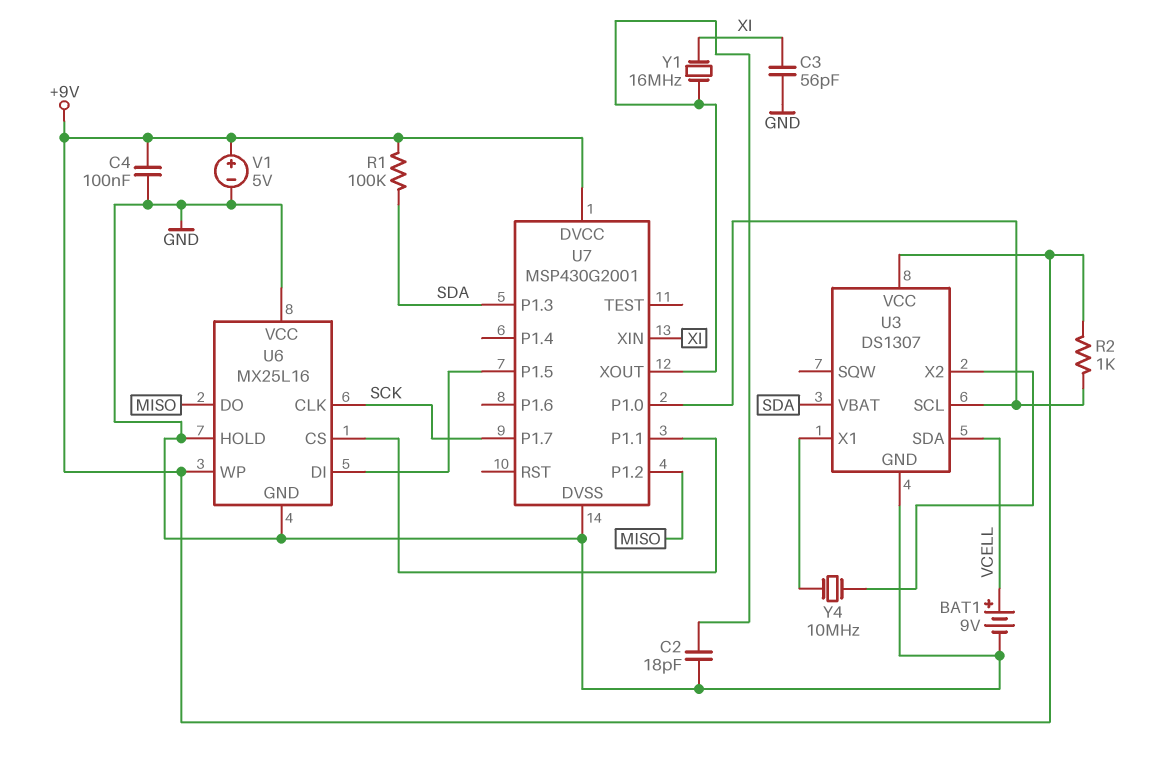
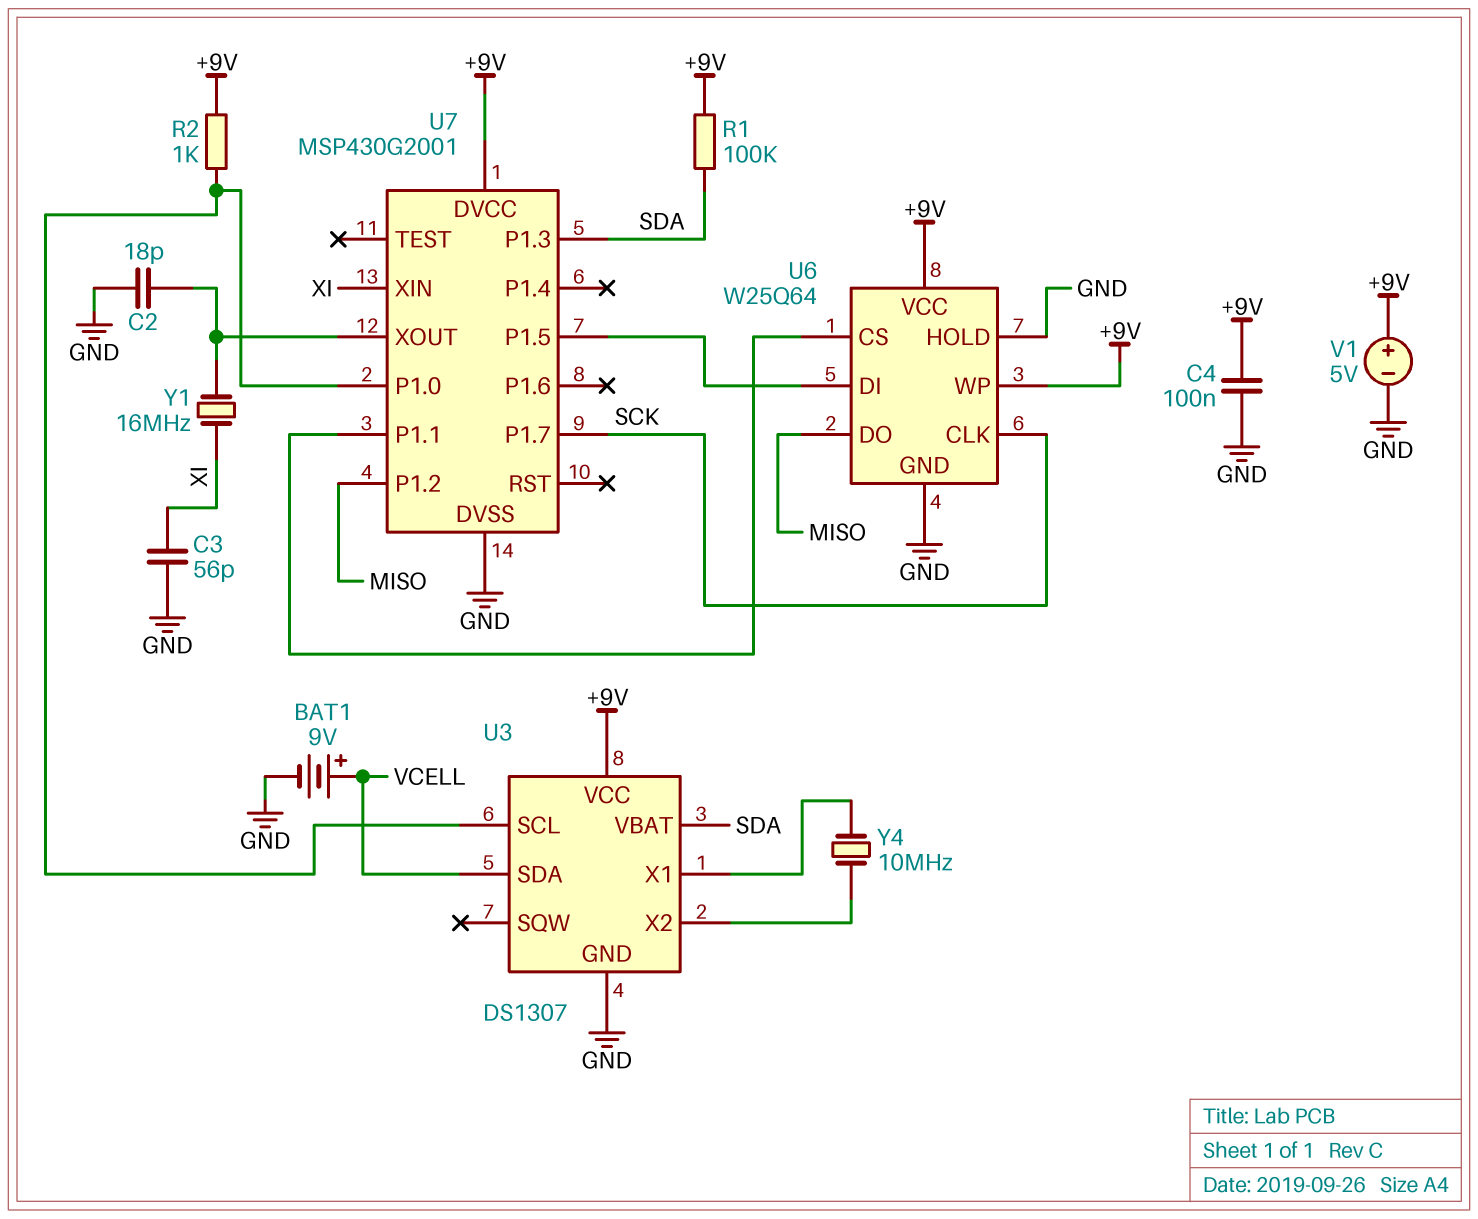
U6: MX25L16 -> W25Q64
U6 pin VCC: GND -> +9V

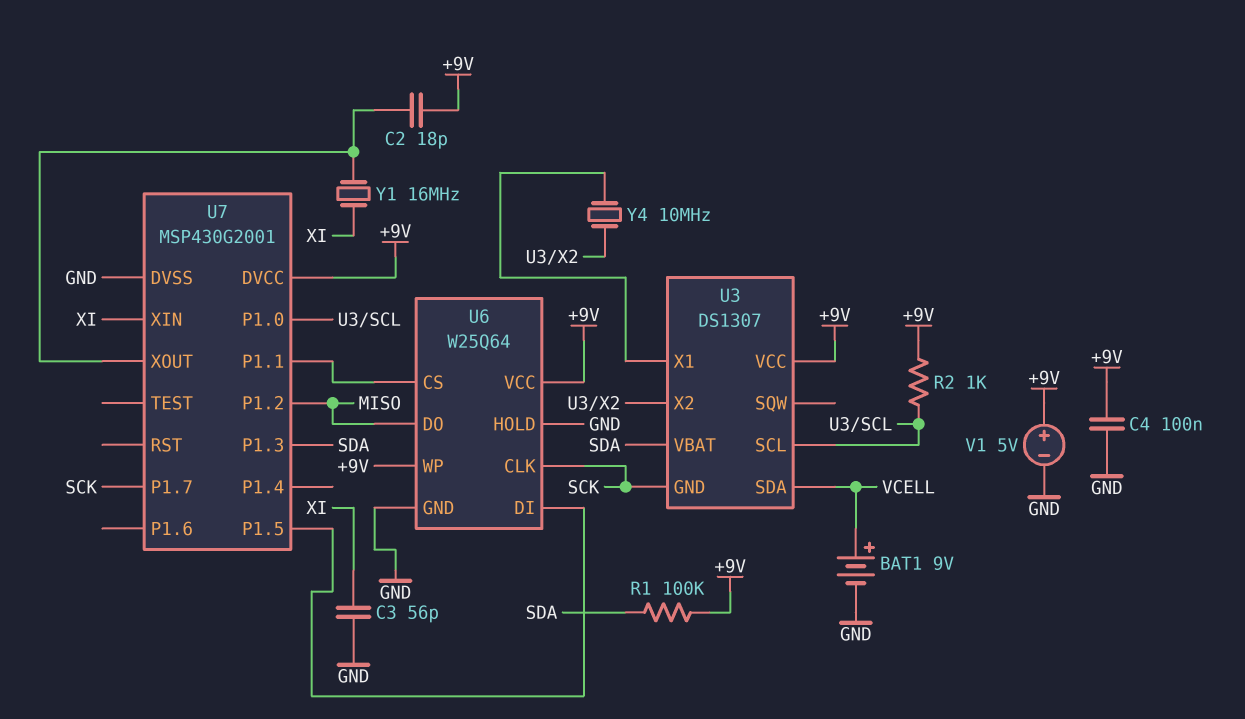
C2: 18pF (GND, U7/XOUT) -> 18pF (+9V, U7/XOUT)
U3 pin GND: GND -> SCK

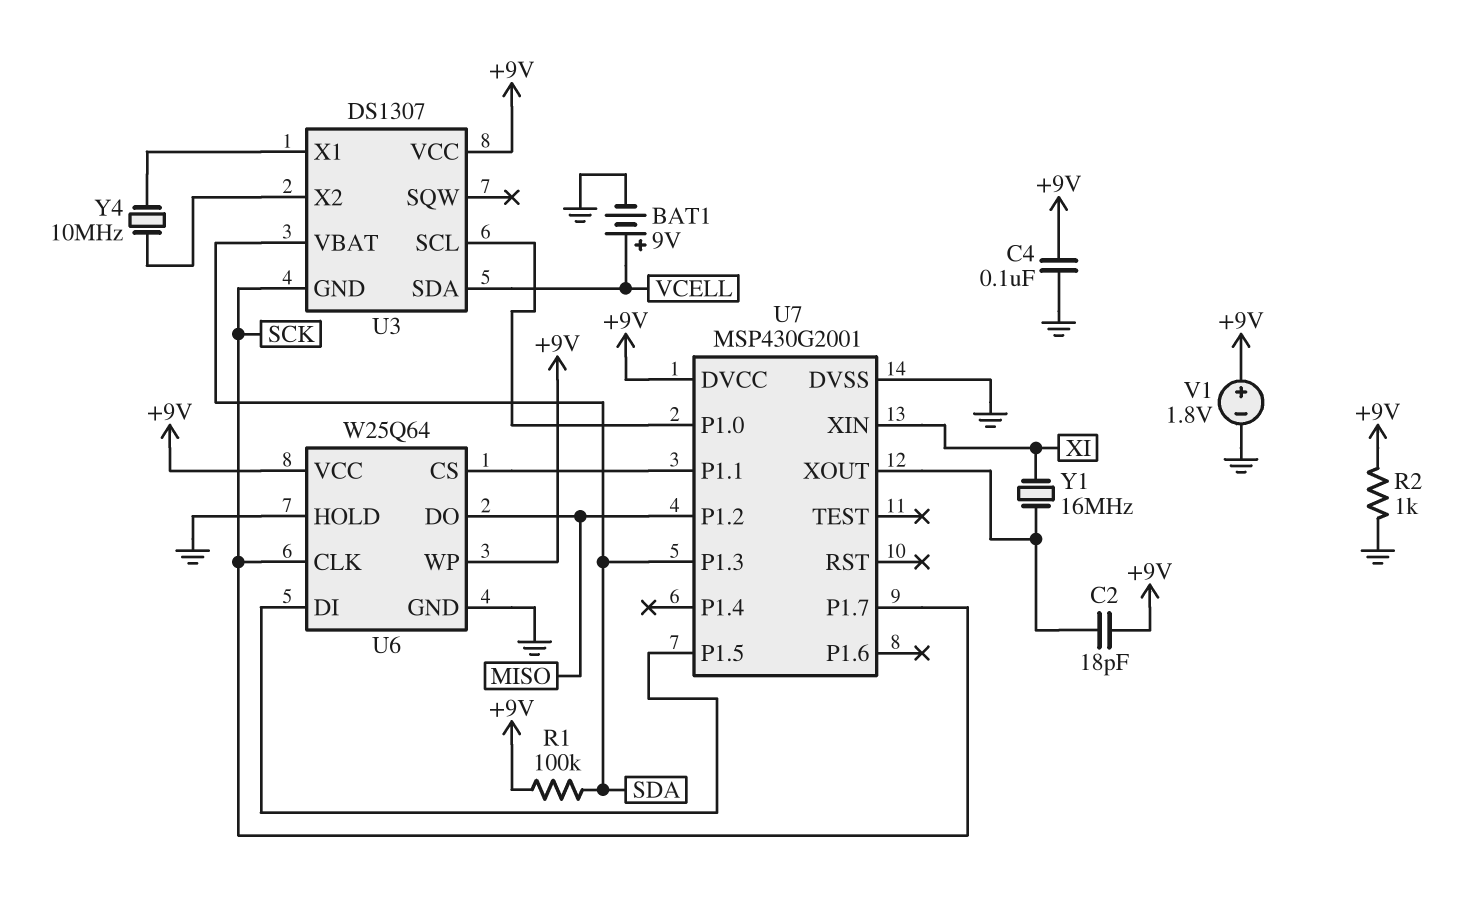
C3: 56pF (GND, XI) -> none
R2: 1k (+9V, U3/SCL) -> 1k (+9V, GND)
V1: 5V (plus +9V, minus GND) -> 1.8V (plus +9V, minus GND)

